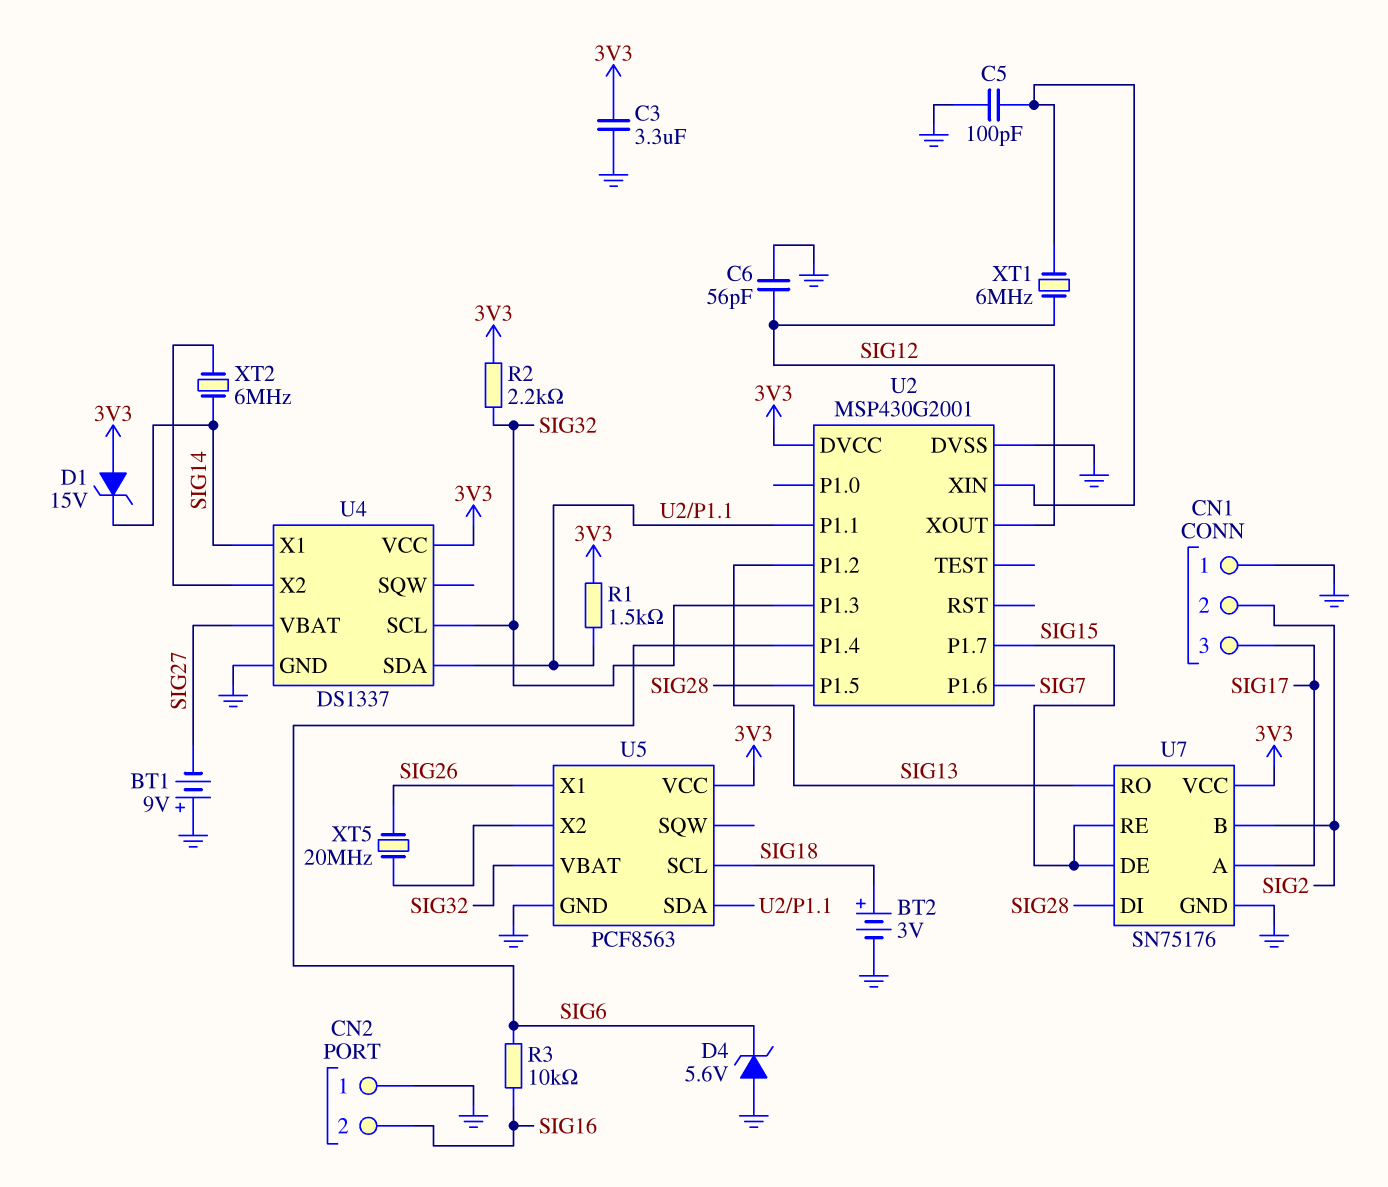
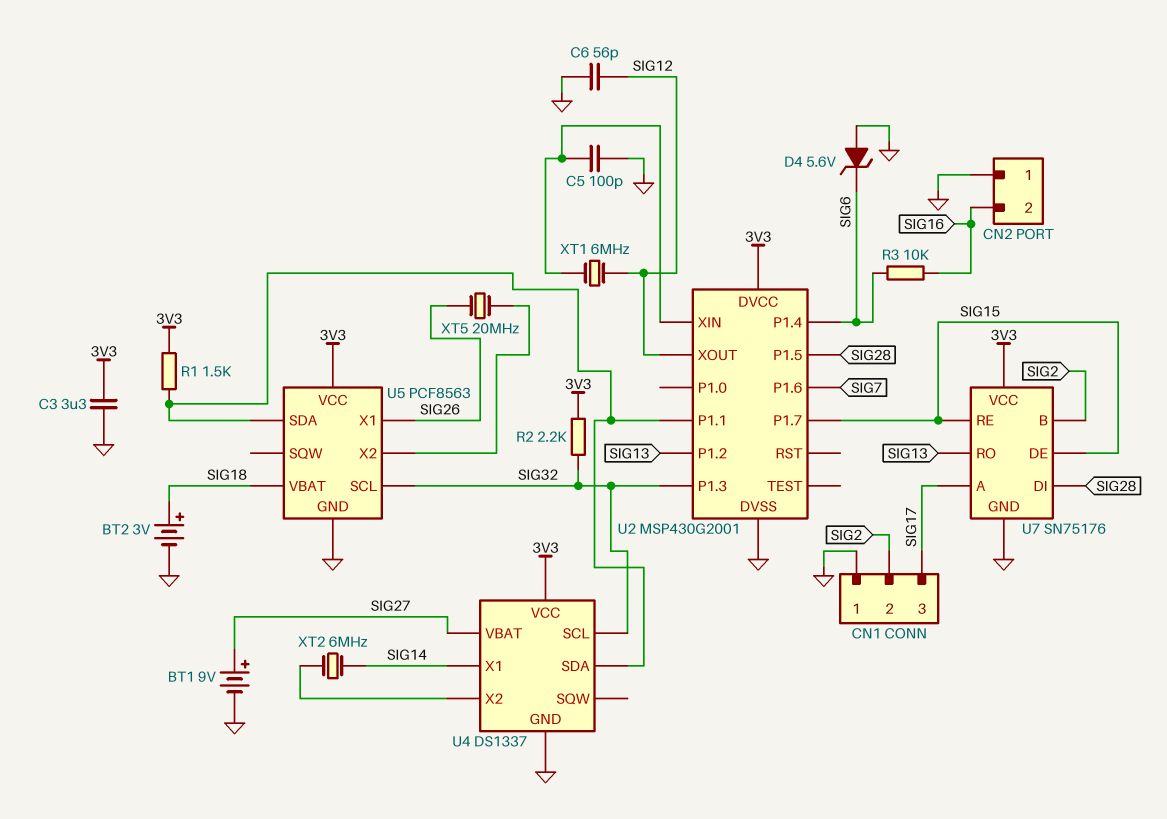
BT1: 9V (plus GND, minus SIG27) -> 9V (plus SIG27, minus GND)
D1: zener 15V (A 3V3, K SIG14) -> none
U5 pin SCL: SIG18 -> SIG32
U5 pin VBAT: SIG32 -> SIG18

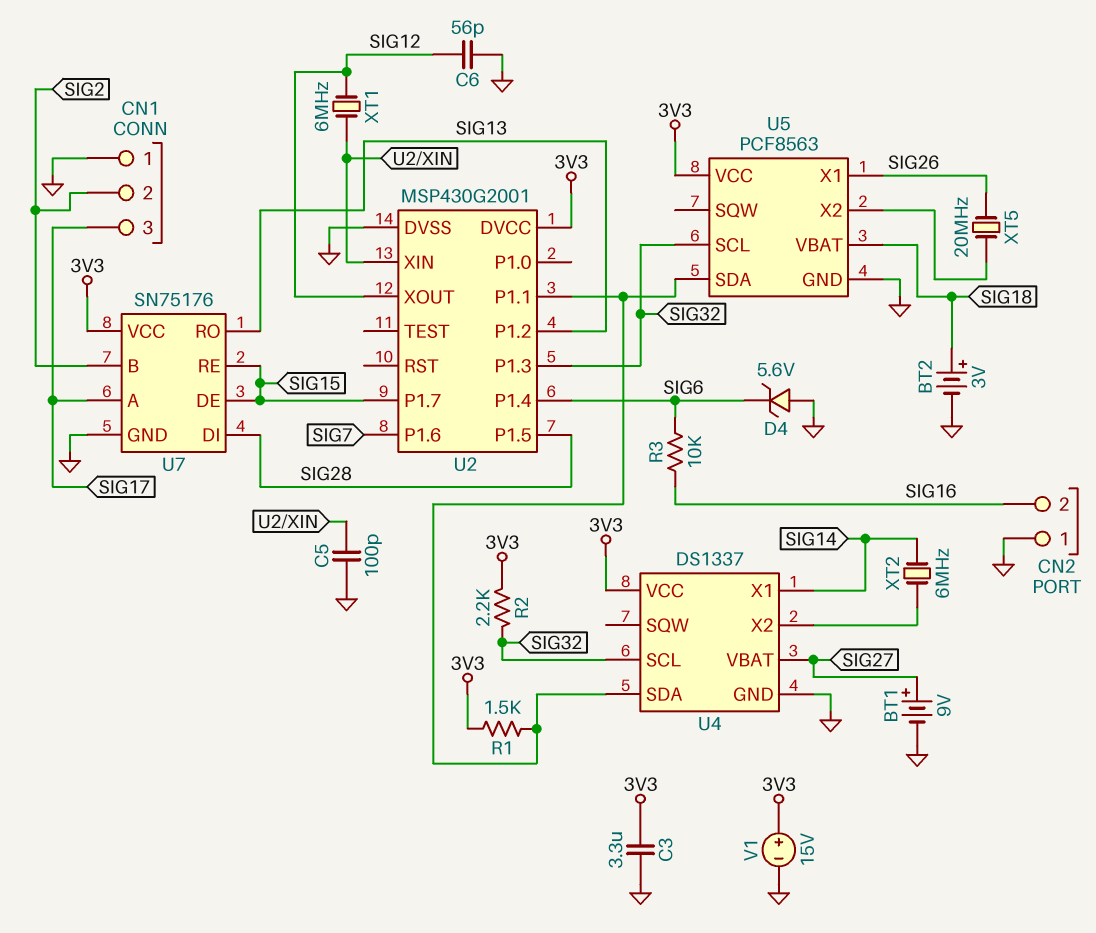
V1: none -> 15V (plus 3V3, minus GND)

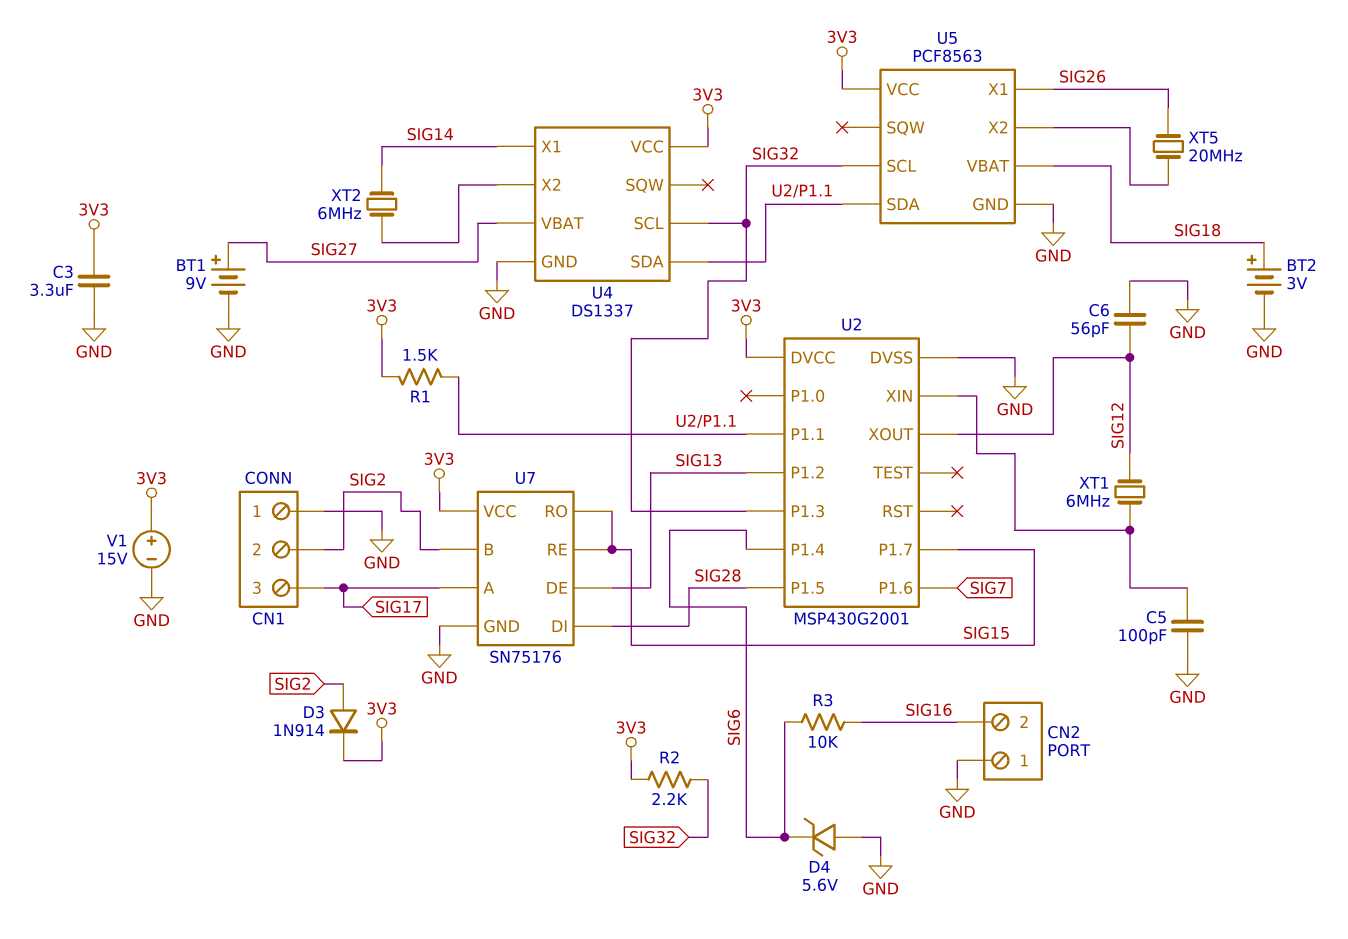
D3: none -> diode 1N914 (A SIG2, K 3V3)
U7 pin DE: SIG15 -> SIG13
U7 pin RO: SIG13 -> SIG15

